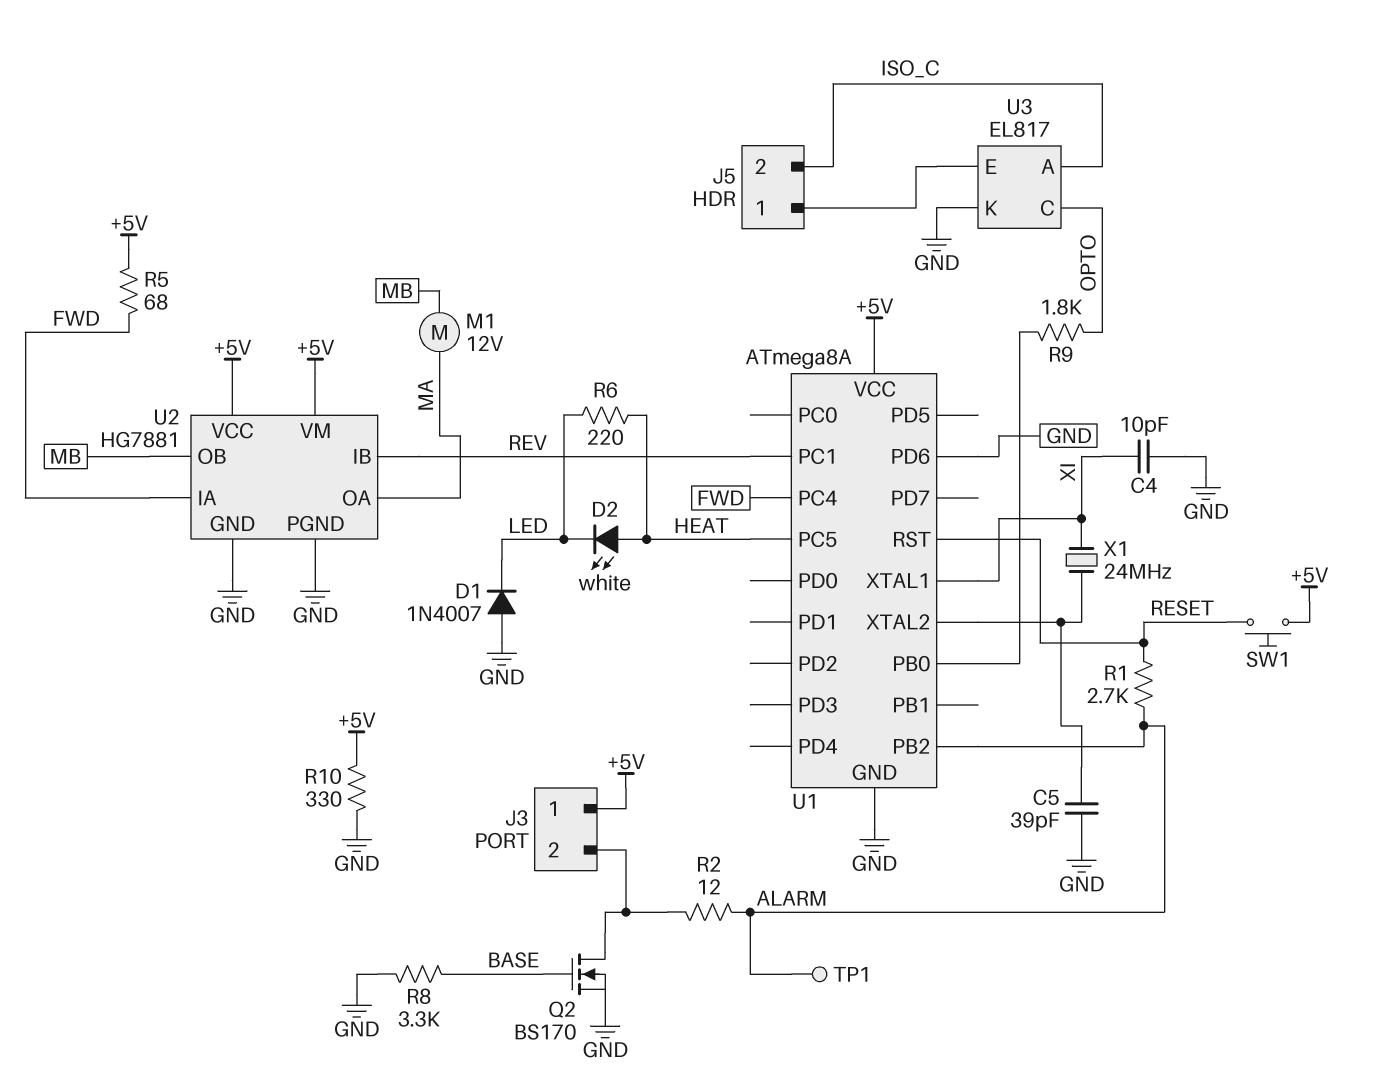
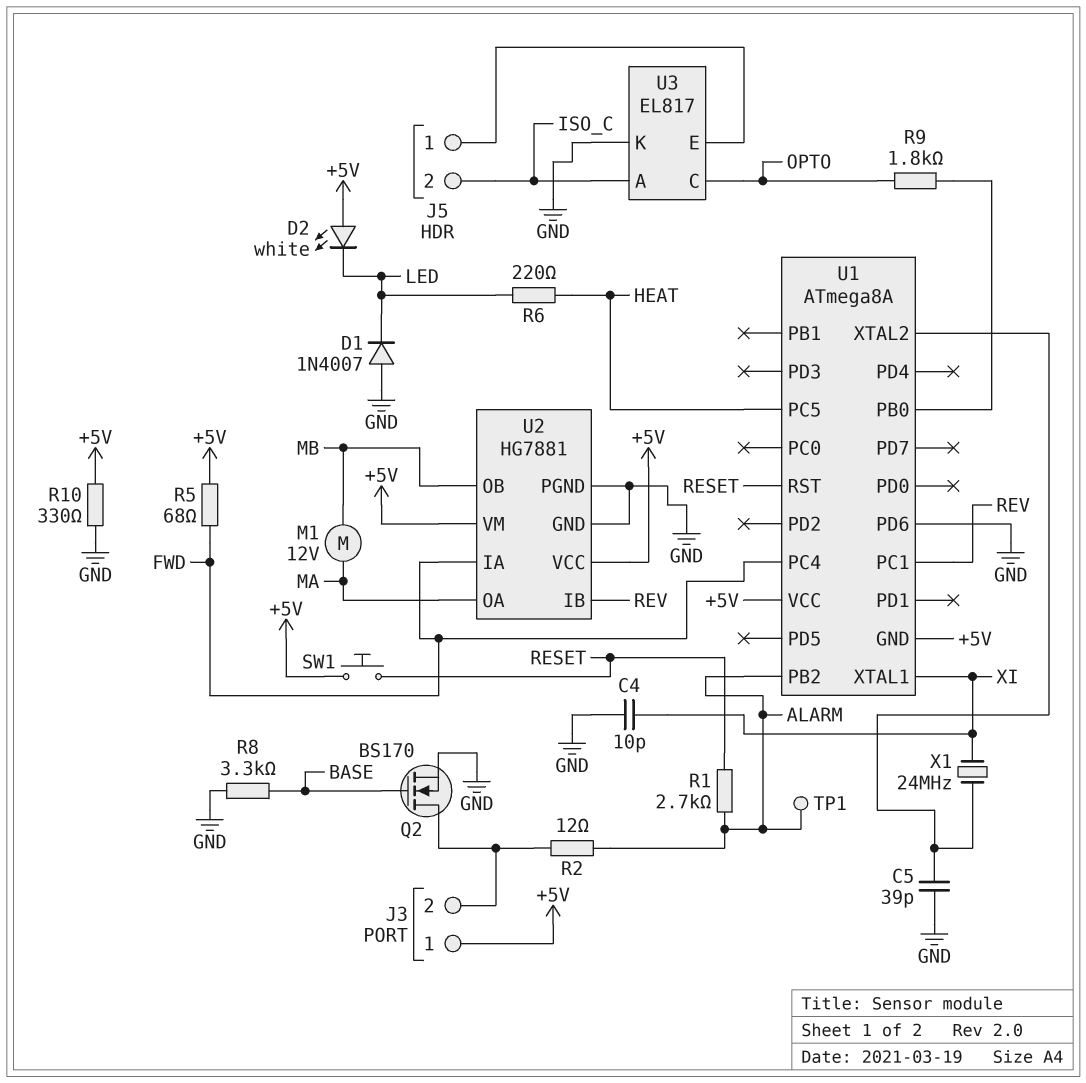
D2: LED white (A HEAT, K LED) -> LED white (A +5V, K LED)
U1 pin GND: GND -> +5V

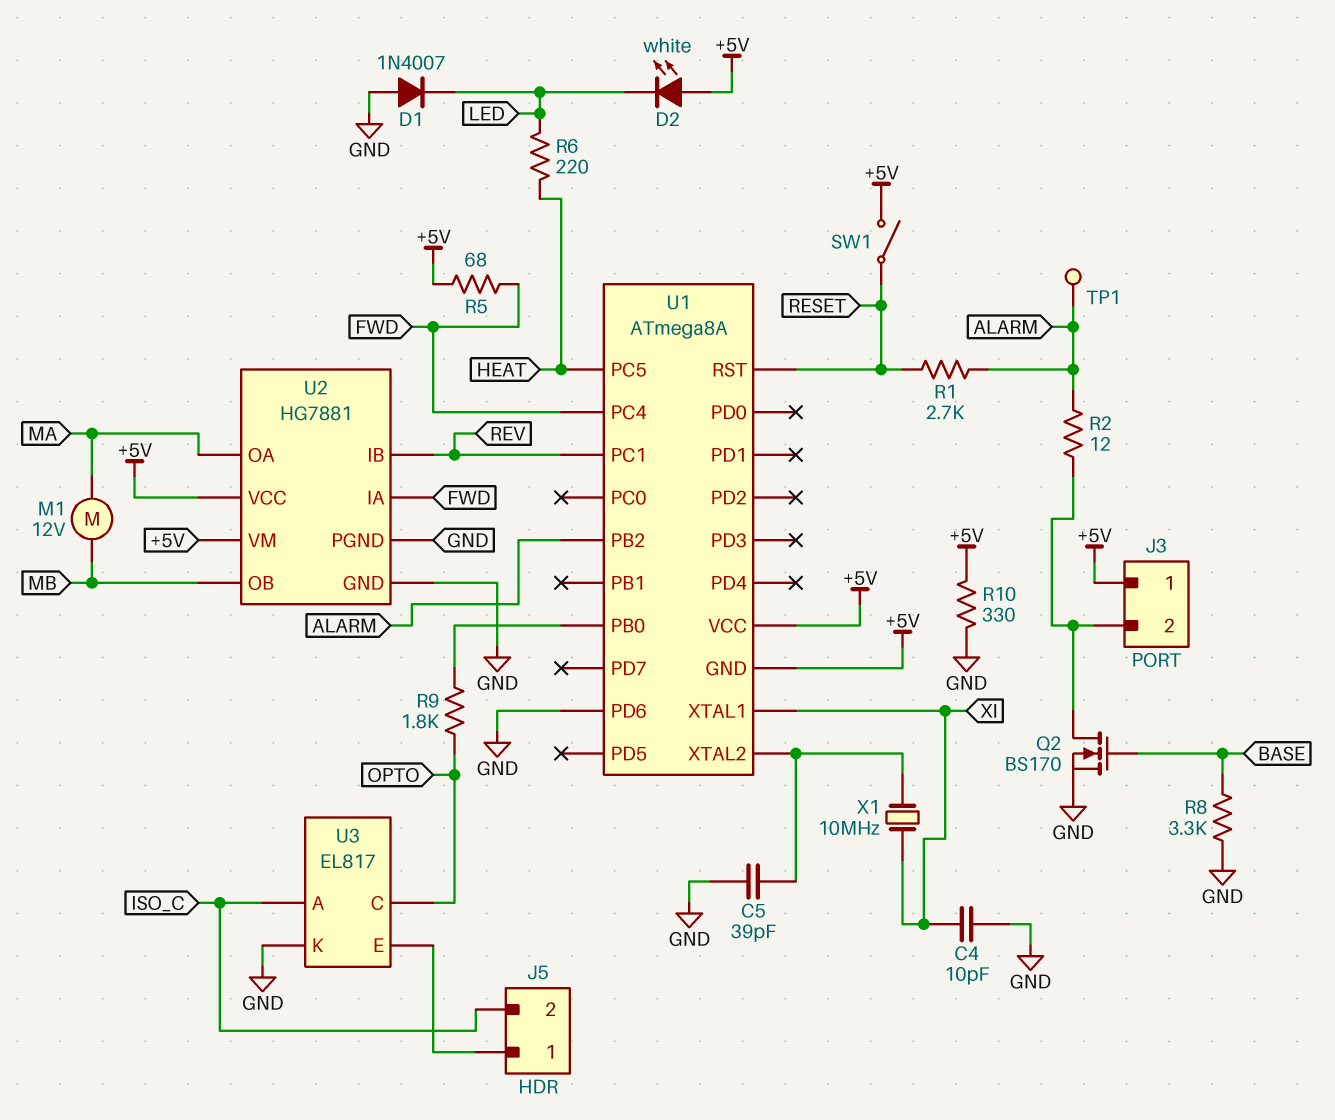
SW1: button (+5V, RESET) -> switch (+5V, RESET)
X1: 24MHz (U1/XTAL2, XI) -> 10MHz (U1/XTAL2, XI)

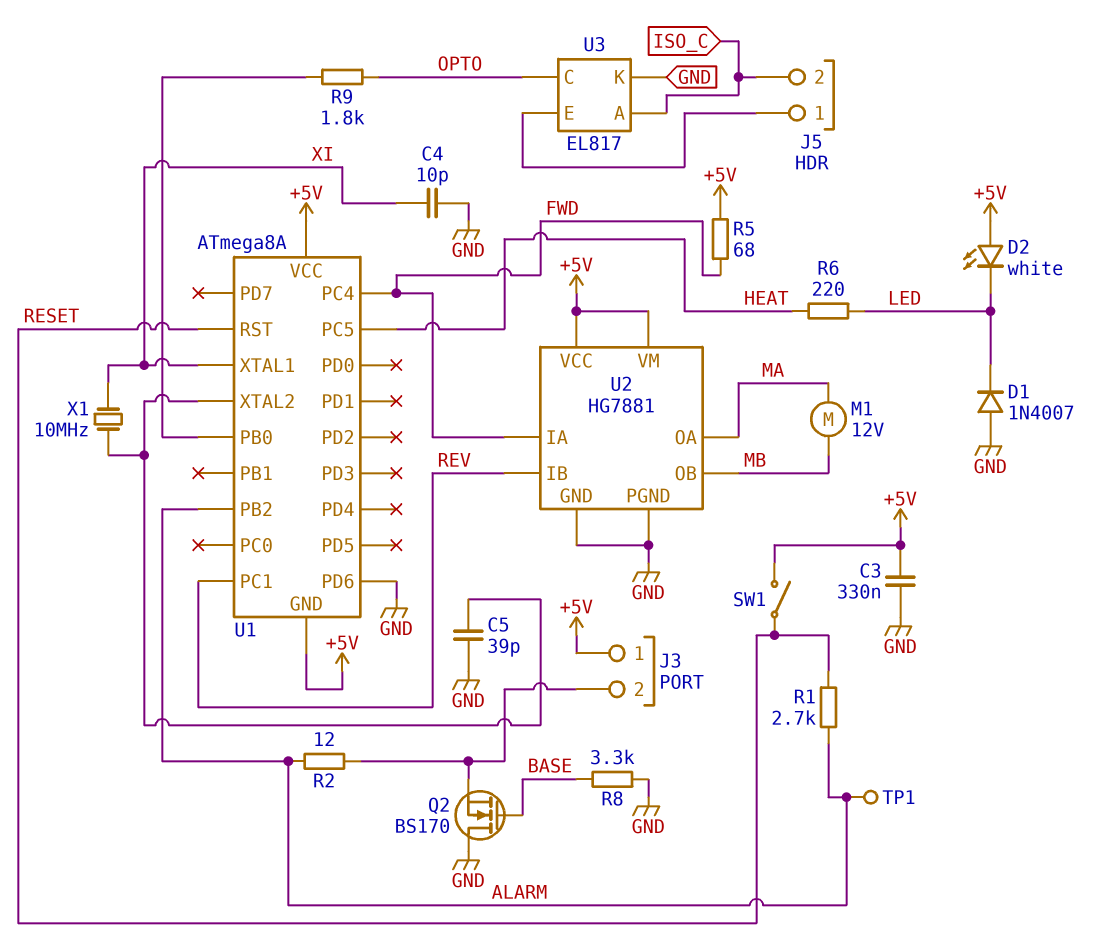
C3: none -> 330nF (+5V, GND)
Q2: NMOS BS170 (G BASE, D J3/2, S GND) -> NMOS BS170 (G BASE, D GND, S J3/2)
R10: 330 (+5V, GND) -> none

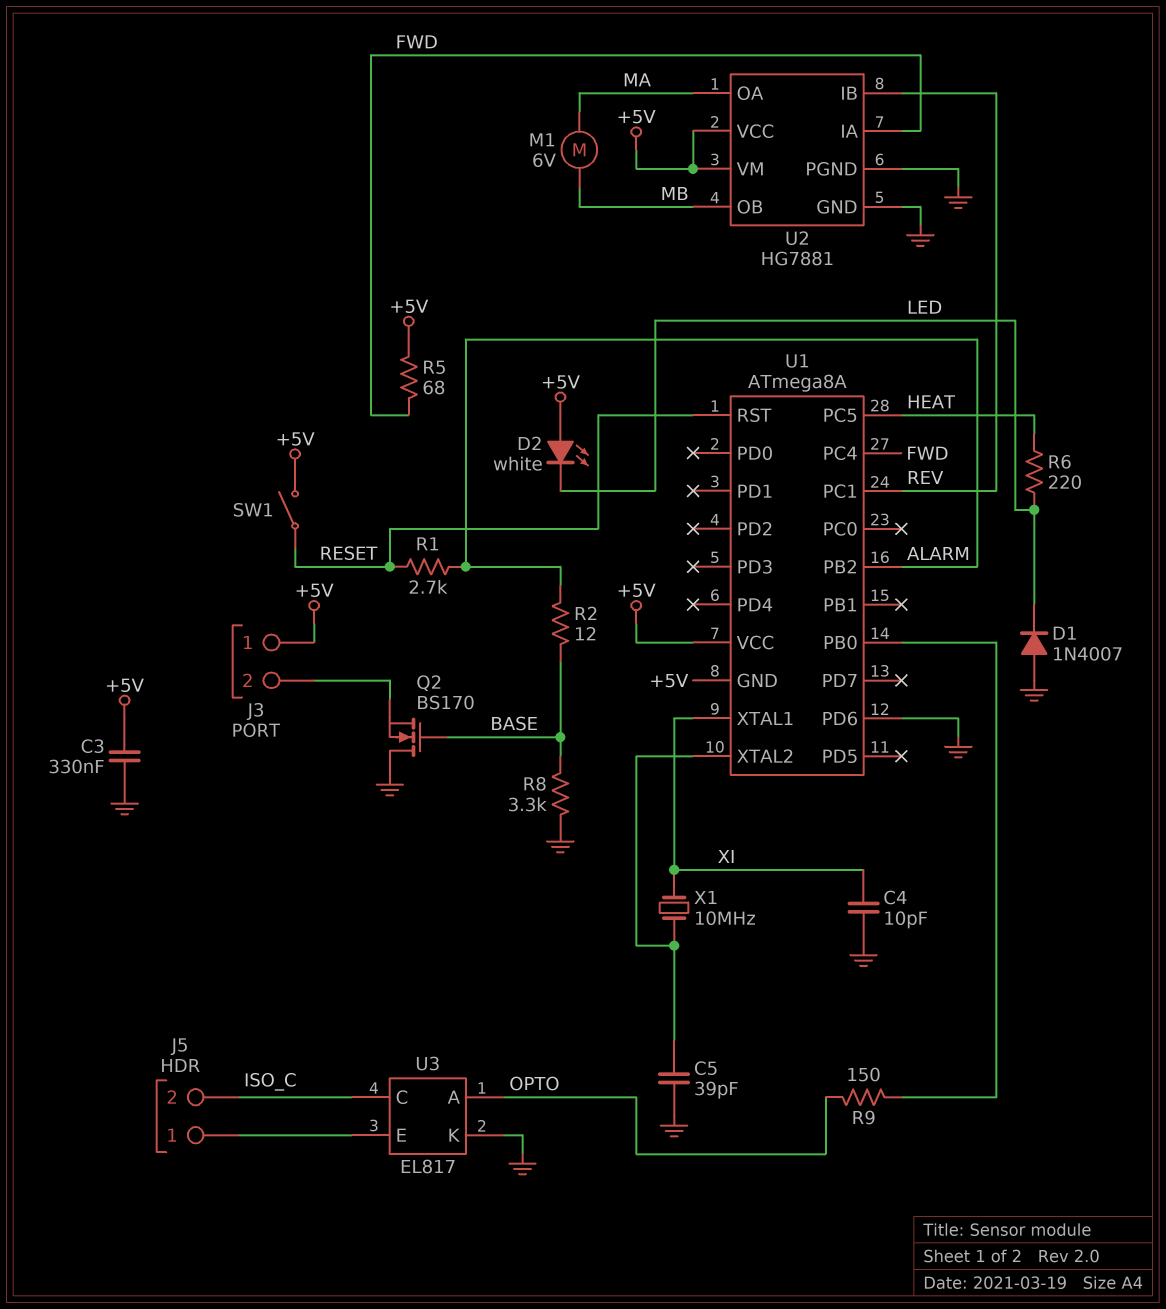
M1: motor 12V (MA, MB) -> motor 6V (MA, MB)
R2: 12 (ALARM, J3/2) -> 12 (ALARM, BASE)
R9: 1.8k (OPTO, U1/PB0) -> 150 (OPTO, U1/PB0)
TP1: test point (ALARM) -> none
U3 pin A: ISO_C -> OPTO
U3 pin C: OPTO -> ISO_C

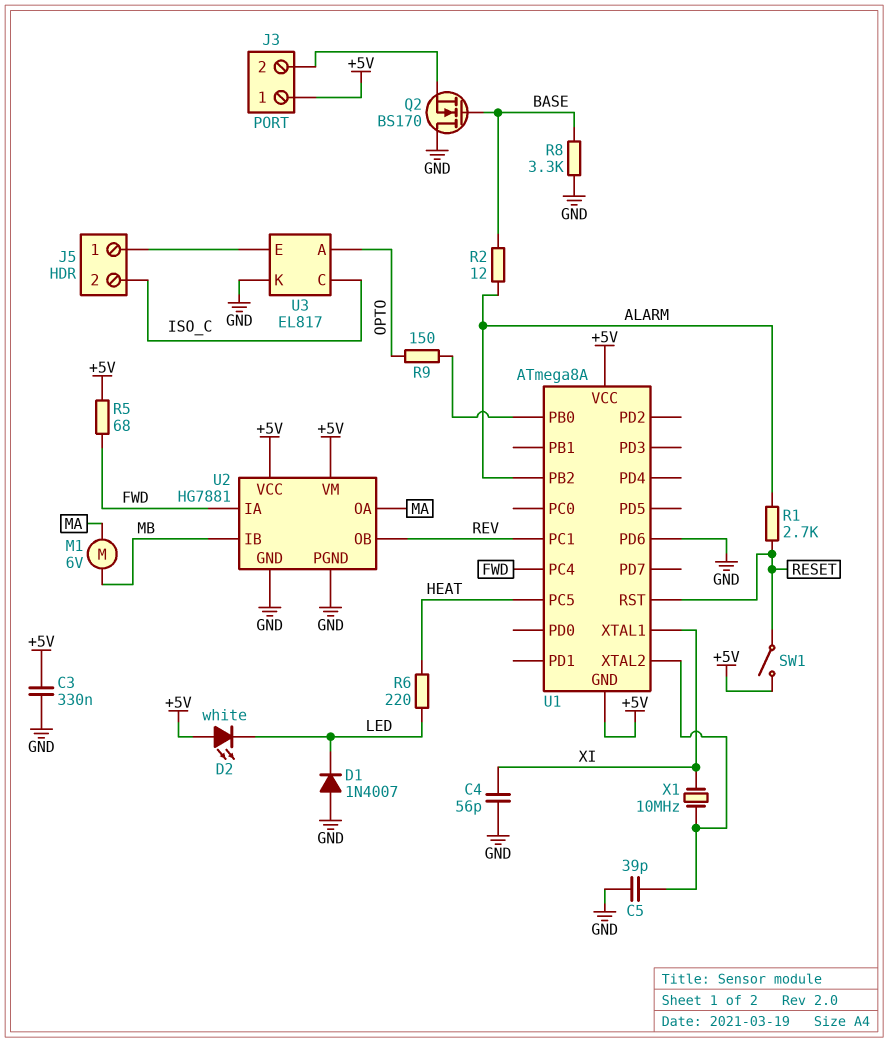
C4: 10pF (GND, XI) -> 56pF (GND, XI)
U2 pin IB: REV -> MB
U2 pin OB: MB -> REV

